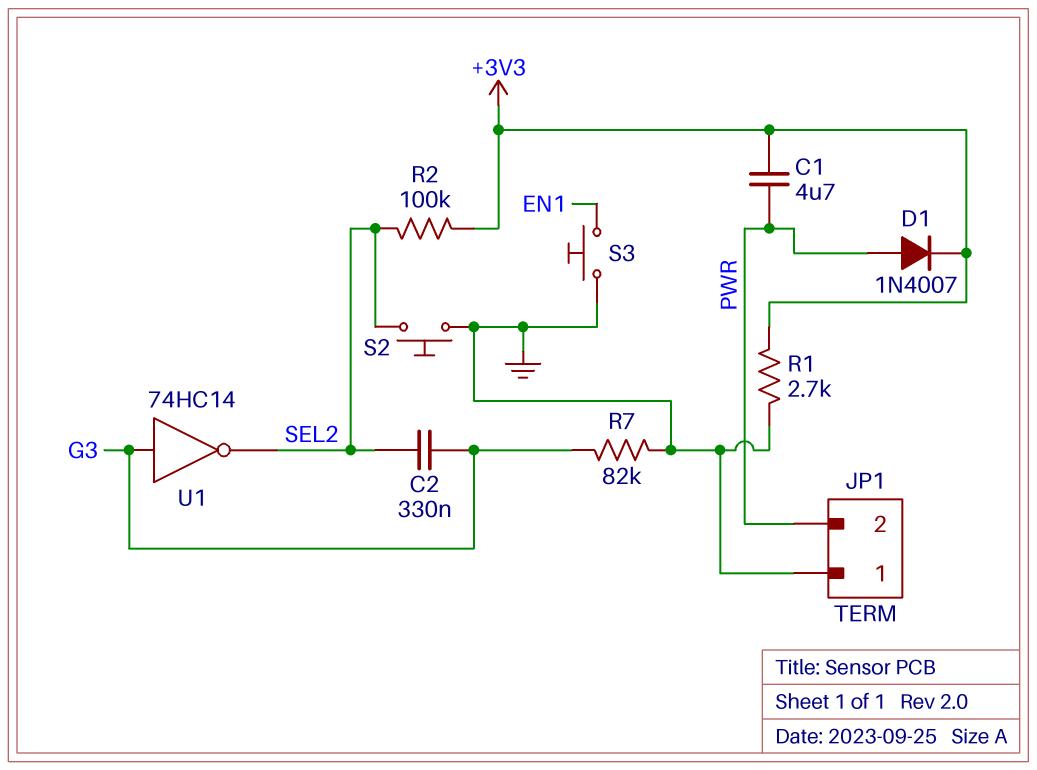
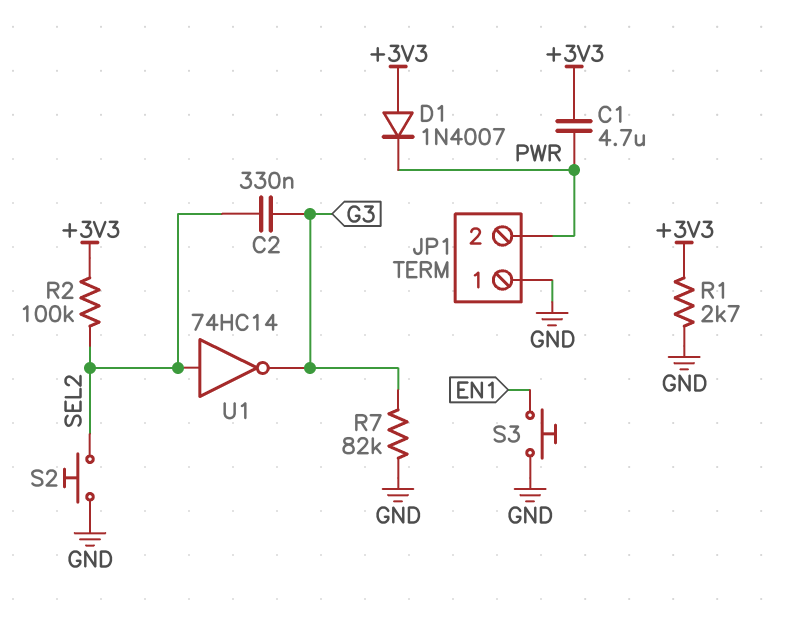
D1: diode 1N4007 (A PWR, K +3V3) -> diode 1N4007 (A +3V3, K PWR)
U1: NOT 74HC14 (in G3, out SEL2) -> NOT 74HC14 (in SEL2, out G3)

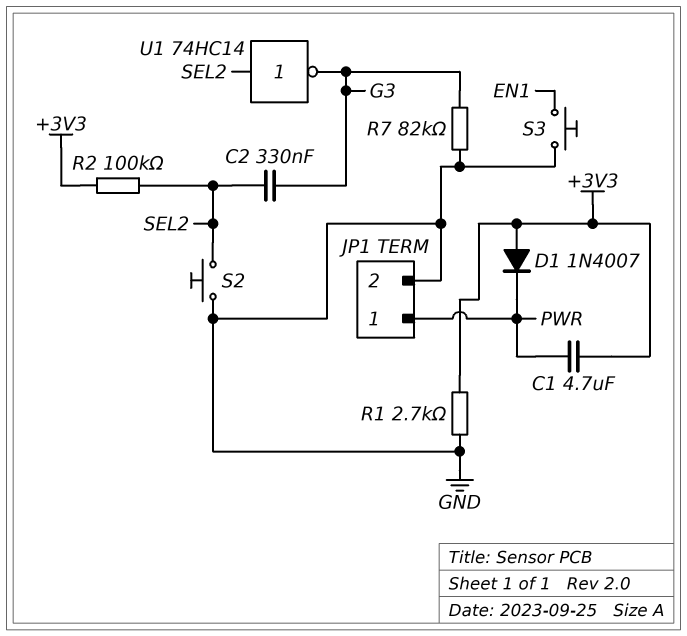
JP1 pin 1: GND -> PWR
JP1 pin 2: PWR -> GND

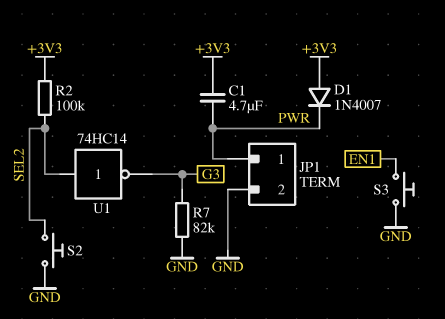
C2: 330nF (G3, SEL2) -> none
R1: 2.7k (+3V3, GND) -> none

